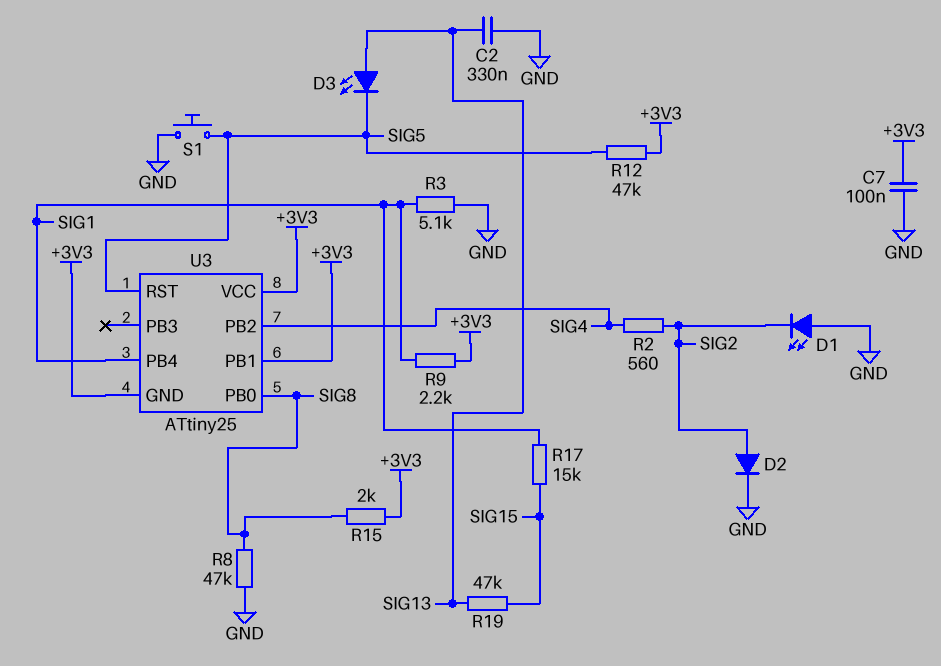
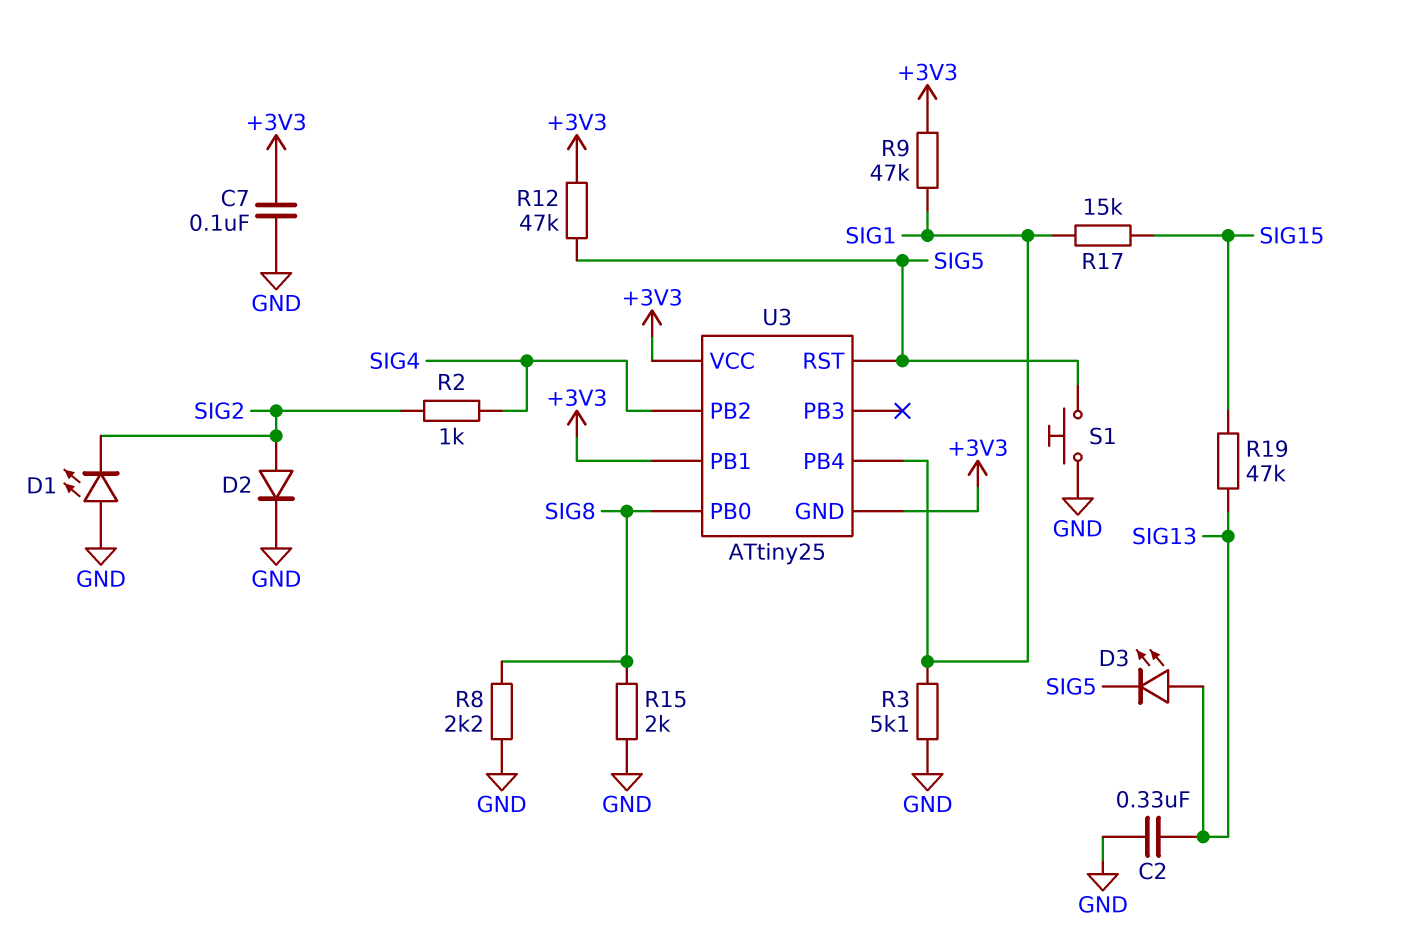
R2: 560 (SIG2, SIG4) -> 1k (SIG2, SIG4)
R8: 47k (GND, SIG8) -> 2.2k (GND, SIG8)
R9: 2.2k (+3V3, SIG1) -> 47k (+3V3, SIG1)
R15: 2k (+3V3, SIG8) -> 2k (GND, SIG8)

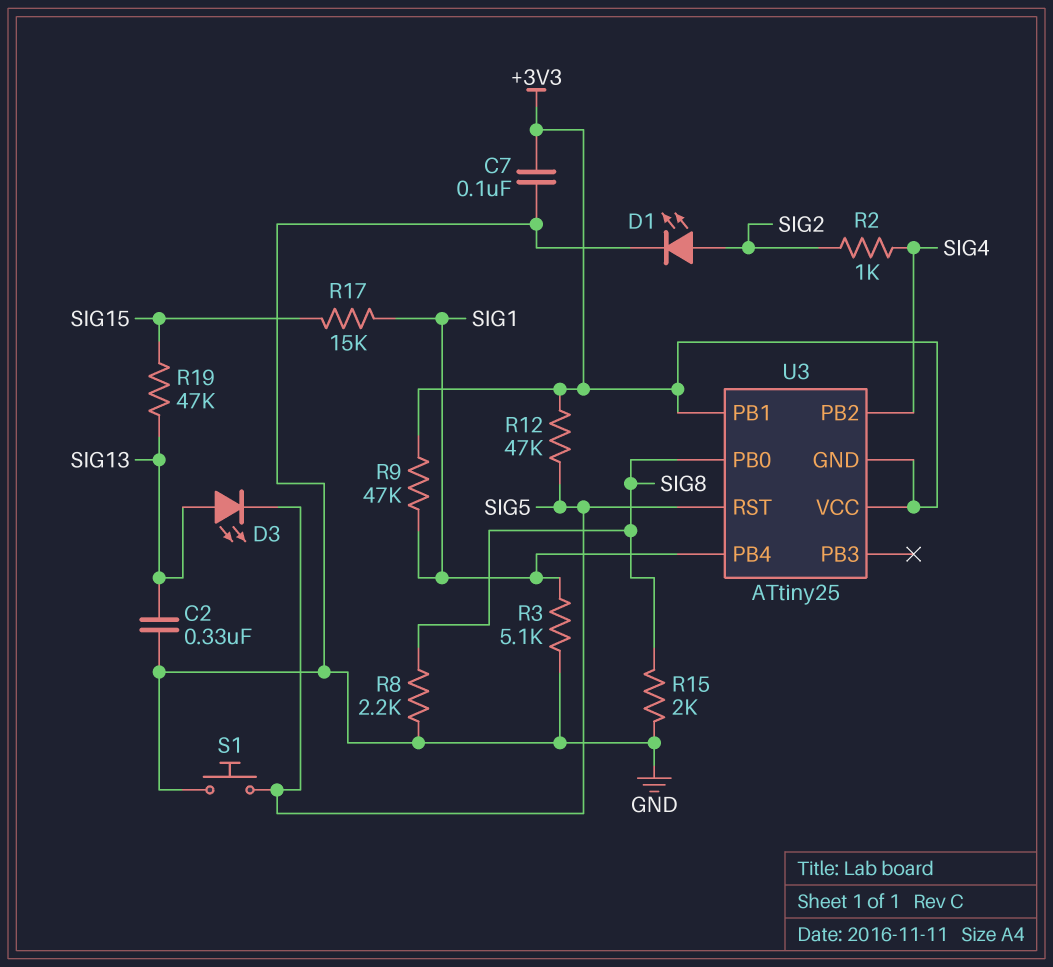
D1: LED (A GND, K SIG2) -> LED (A SIG2, K GND)
D2: diode (A SIG2, K GND) -> none

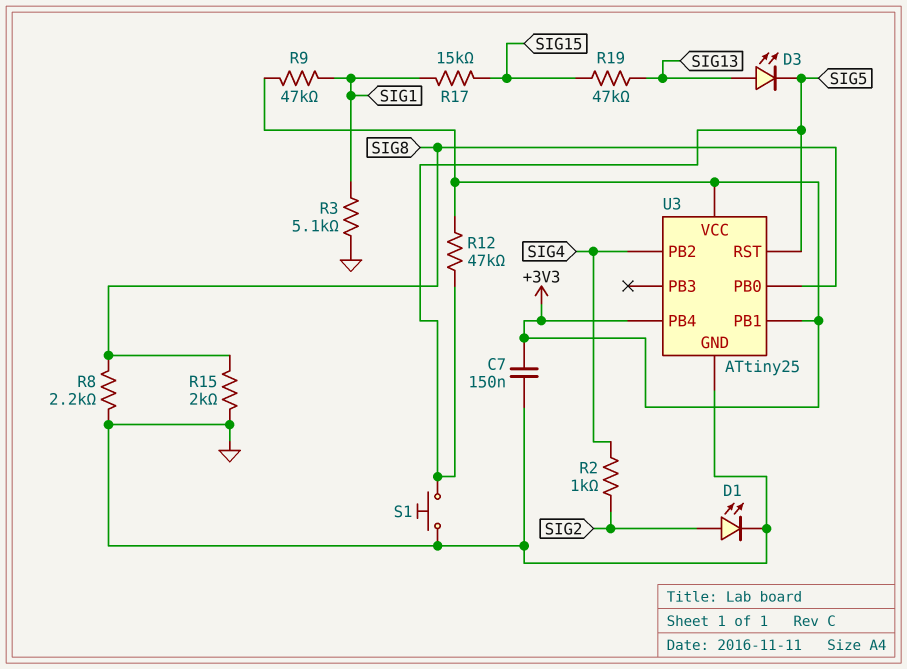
C2: 330nF (GND, SIG13) -> none
C7: 100nF (+3V3, GND) -> 150nF (+3V3, GND)
U3 pin GND: +3V3 -> GND
U3 pin PB4: SIG1 -> +3V3

